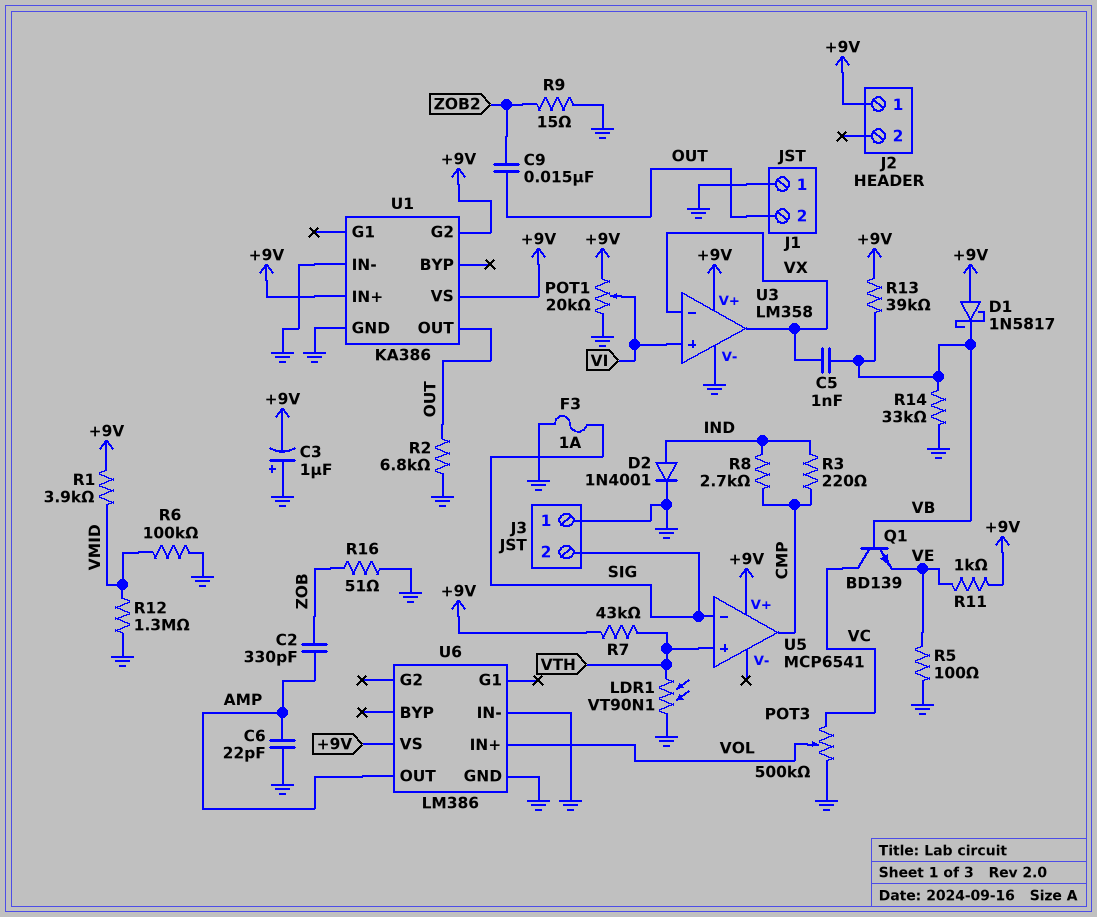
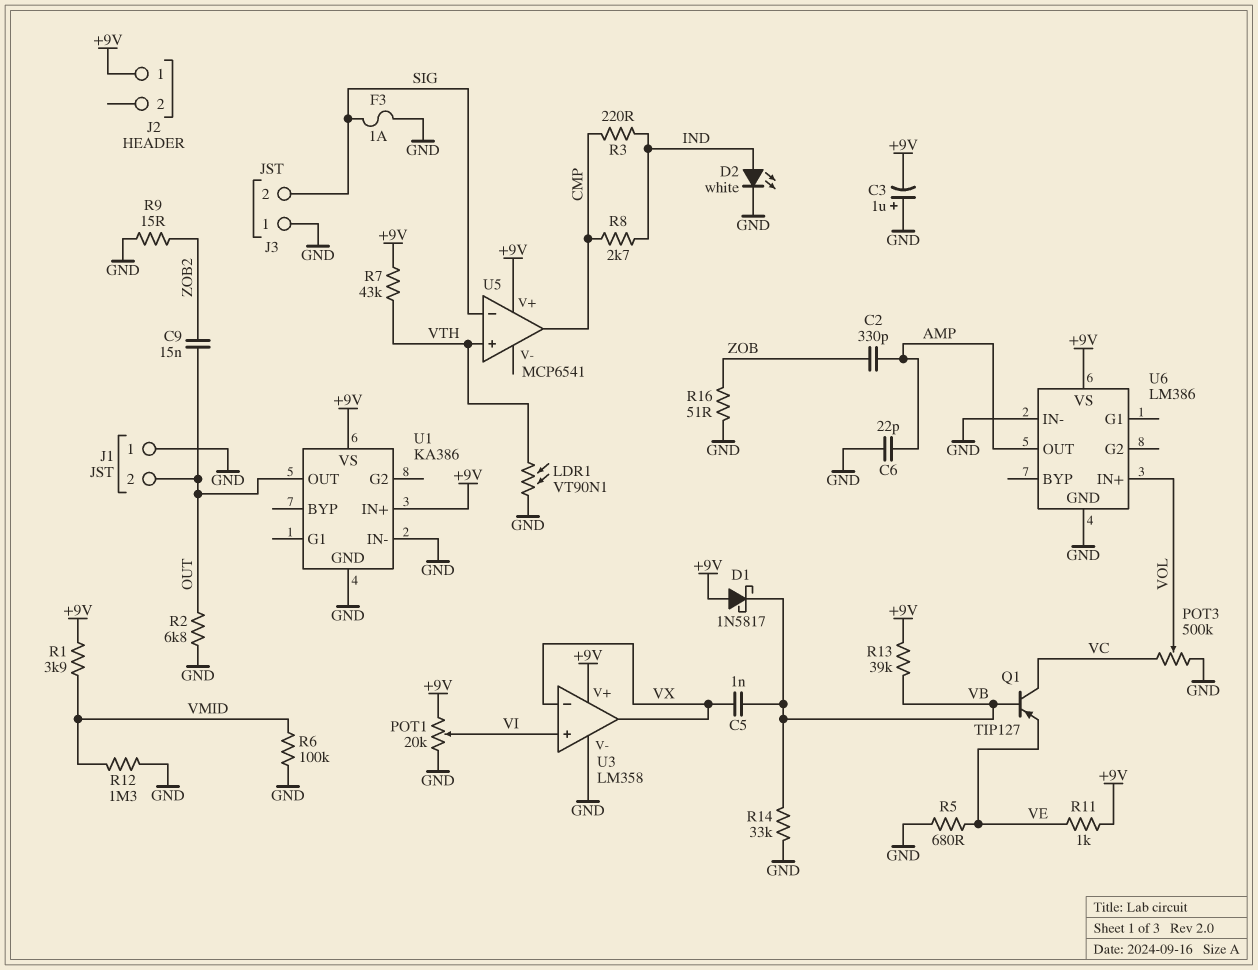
D2: diode 1N4001 (A IND, K GND) -> LED white (A IND, K GND)
Q1: NPN BD139 (B VB, C VC, E VE) -> PNP TIP127 (B VB, C VC, E VE)
R5: 100 (GND, VE) -> 680 (GND, VE)
U1 pin G2: +9V -> none

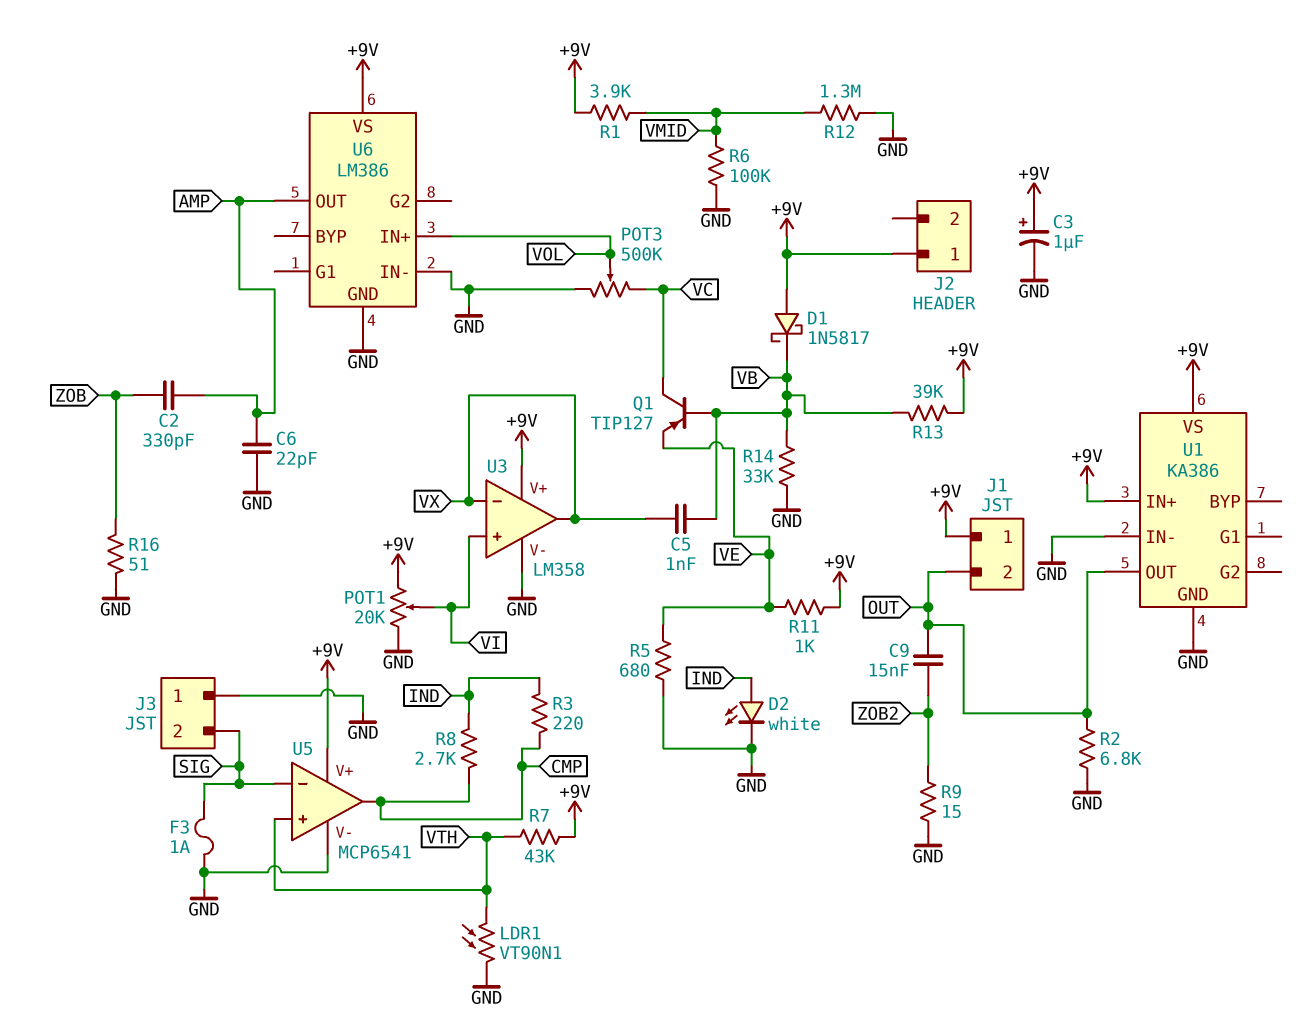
C3: 1uF (plus GND, minus +9V) -> 1uF (plus +9V, minus GND)
J1 pin 1: GND -> +9V
U5 pin V-: none -> GND

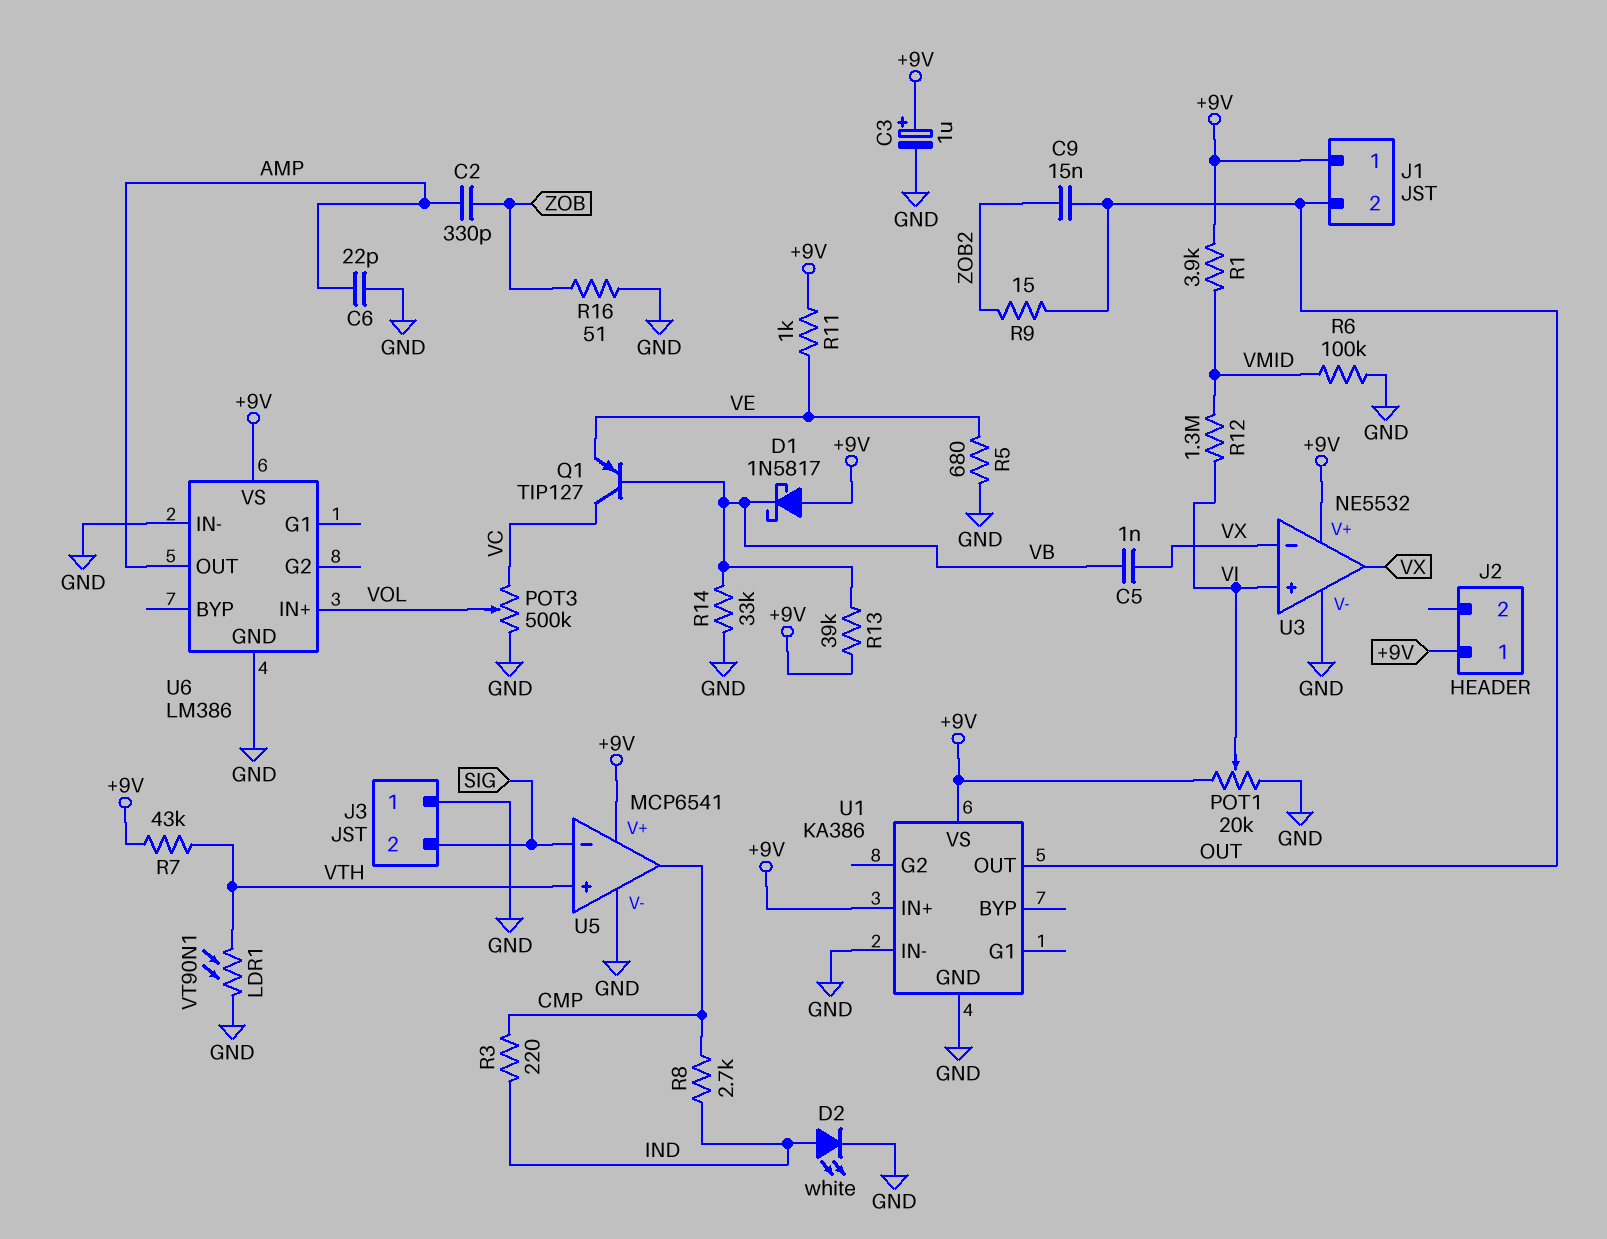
F3: 1A (GND, SIG) -> none
R2: 6.8k (GND, OUT) -> none
R9: 15 (GND, ZOB2) -> 15 (OUT, ZOB2)
R12: 1.3M (GND, VMID) -> 1.3M (VI, VMID)
U3: LM358 -> NE5532

